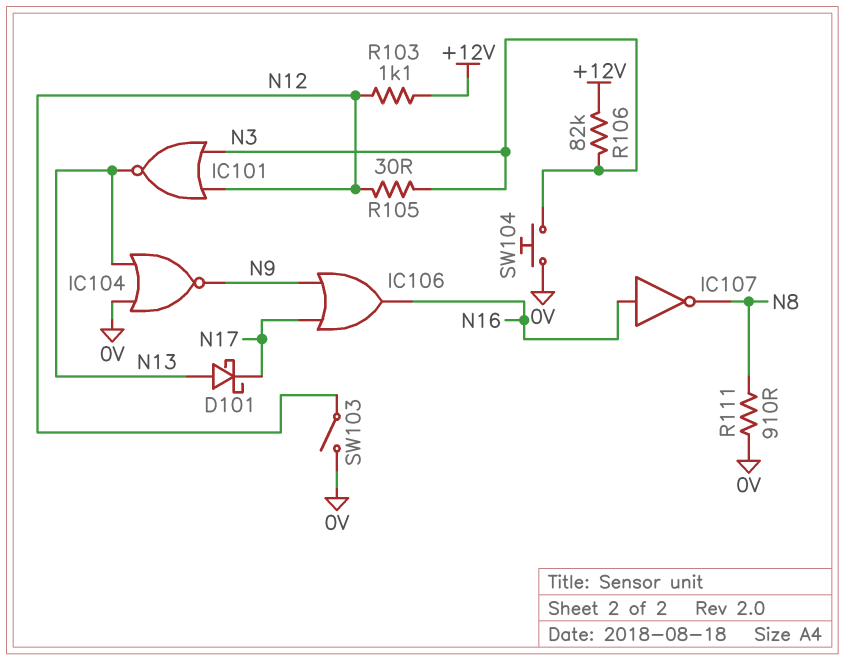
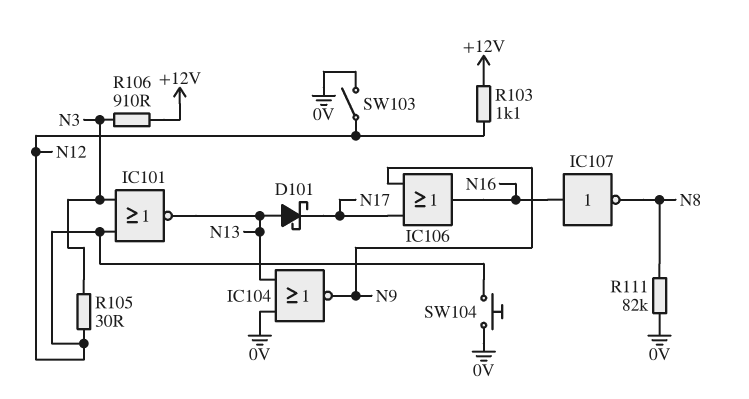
R106: 82k (+12V, N3) -> 910 (+12V, N3)
R111: 910 (0V, N8) -> 82k (0V, N8)
SW104: button (0V, N3) -> button (0V, N12)

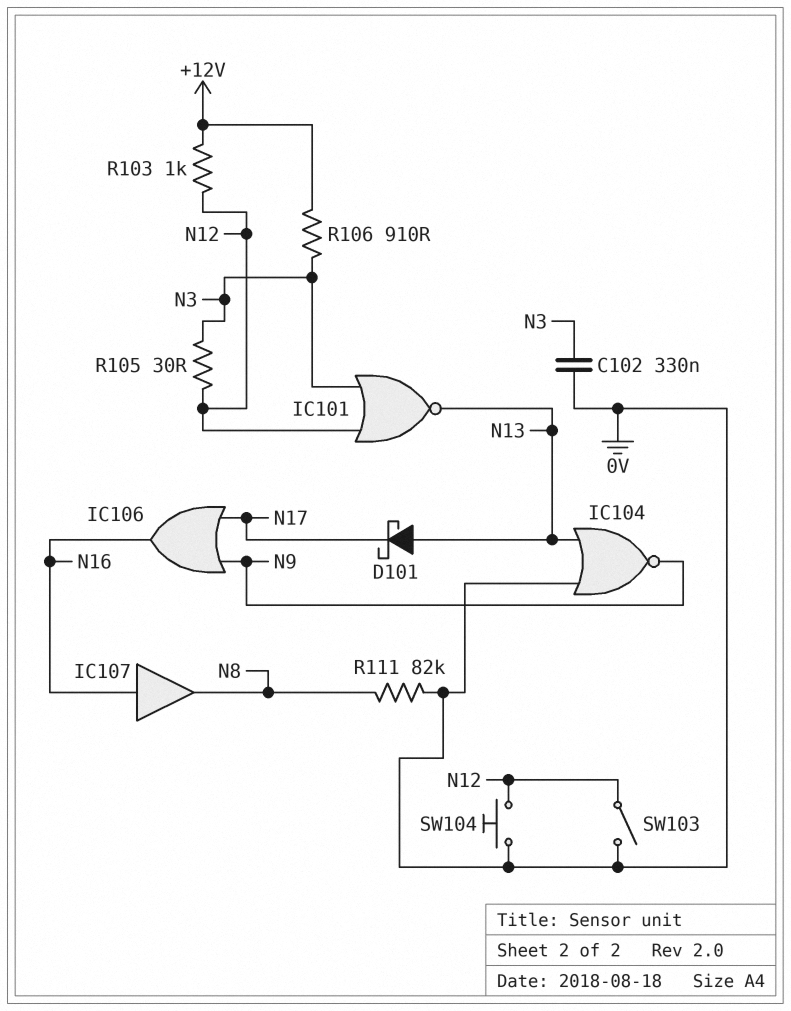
C102: none -> 330nF (0V, N3)
IC107: NOT (in N16, out N8) -> buffer (in N16, out N8)
R103: 1.1k (+12V, N12) -> 1k (+12V, N12)

